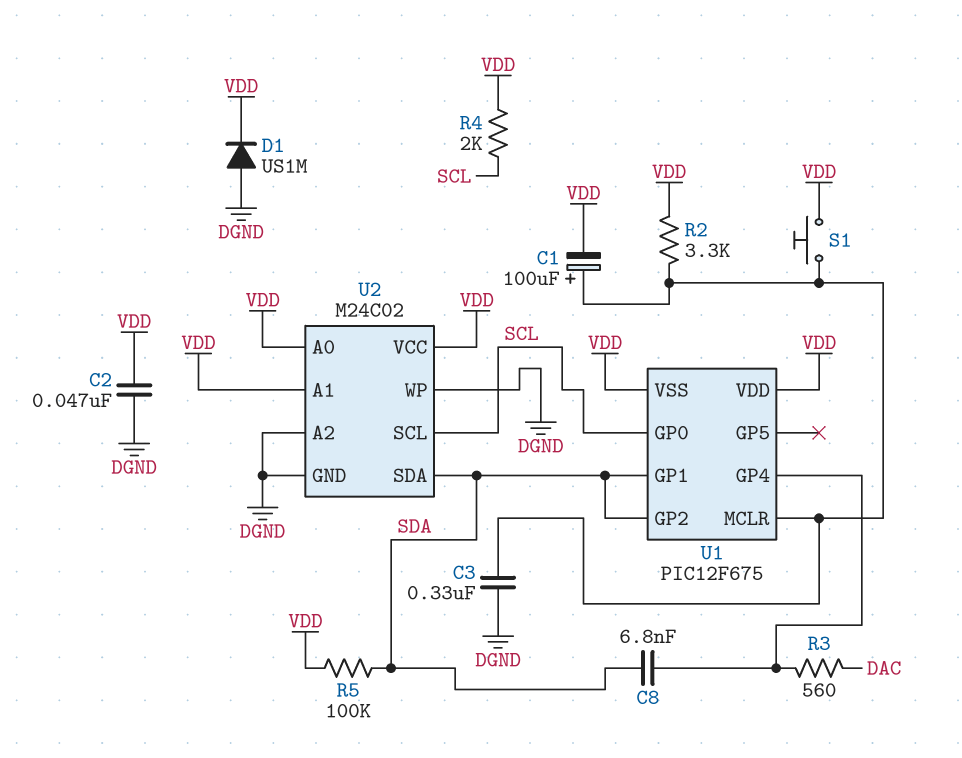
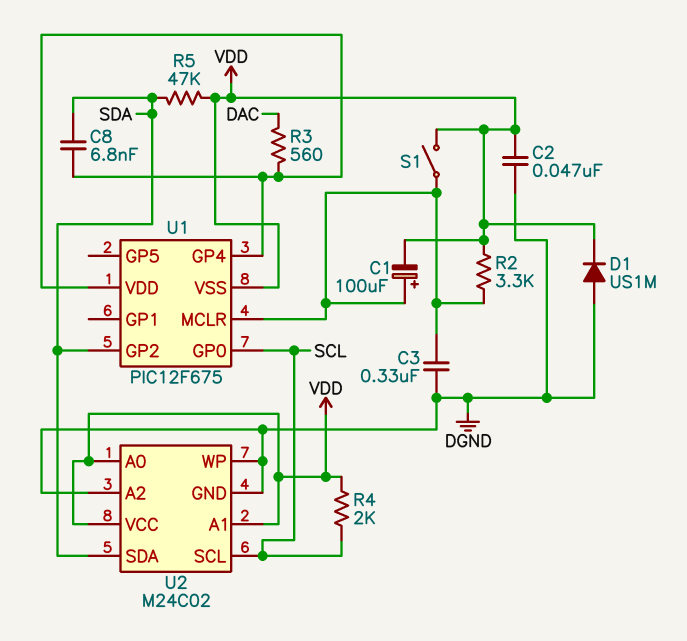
R5: 100k (SDA, VDD) -> 47k (SDA, VDD)
S1: button (U1/MCLR, VDD) -> switch (U1/MCLR, VDD)
U1 pin GP1: SDA -> none
U1 pin VDD: VDD -> U1/GP4

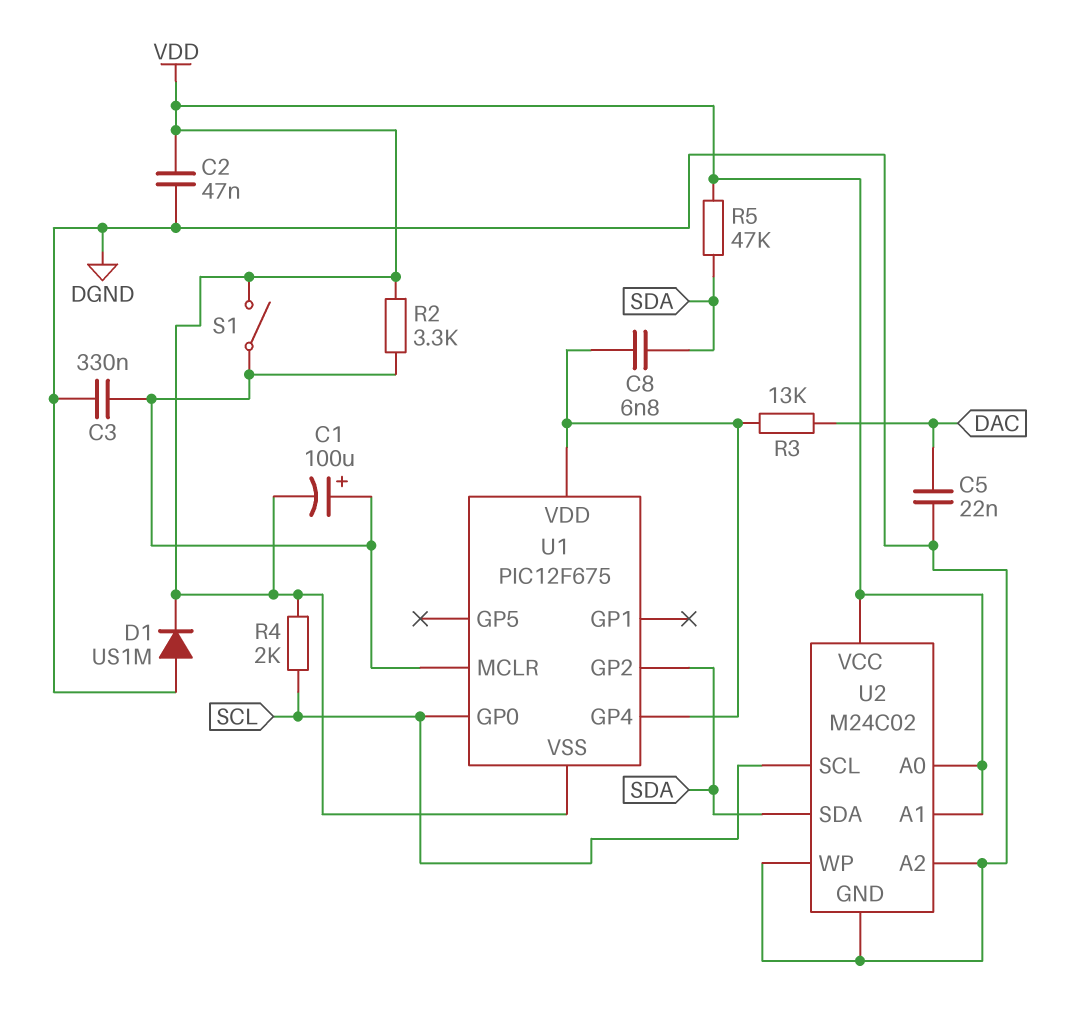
C5: none -> 22nF (DAC, DGND)
R3: 560 (DAC, U1/GP4) -> 13k (DAC, U1/GP4)

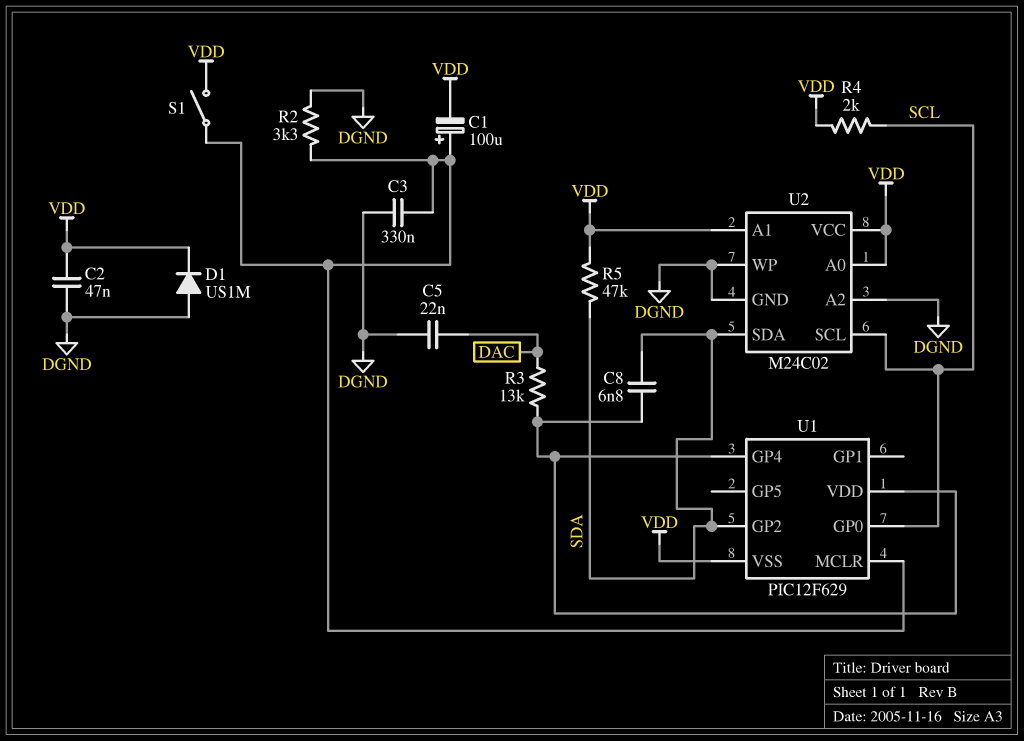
R2: 3.3k (U1/MCLR, VDD) -> 3.3k (DGND, U1/MCLR)
U1: PIC12F675 -> PIC12F629

